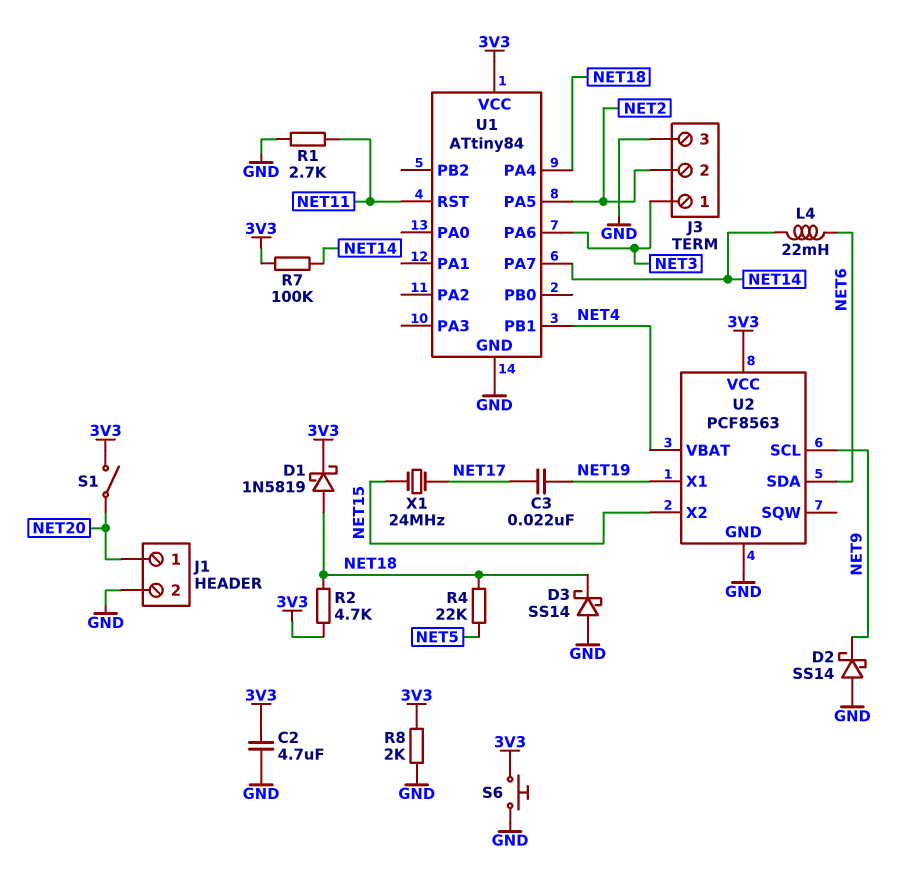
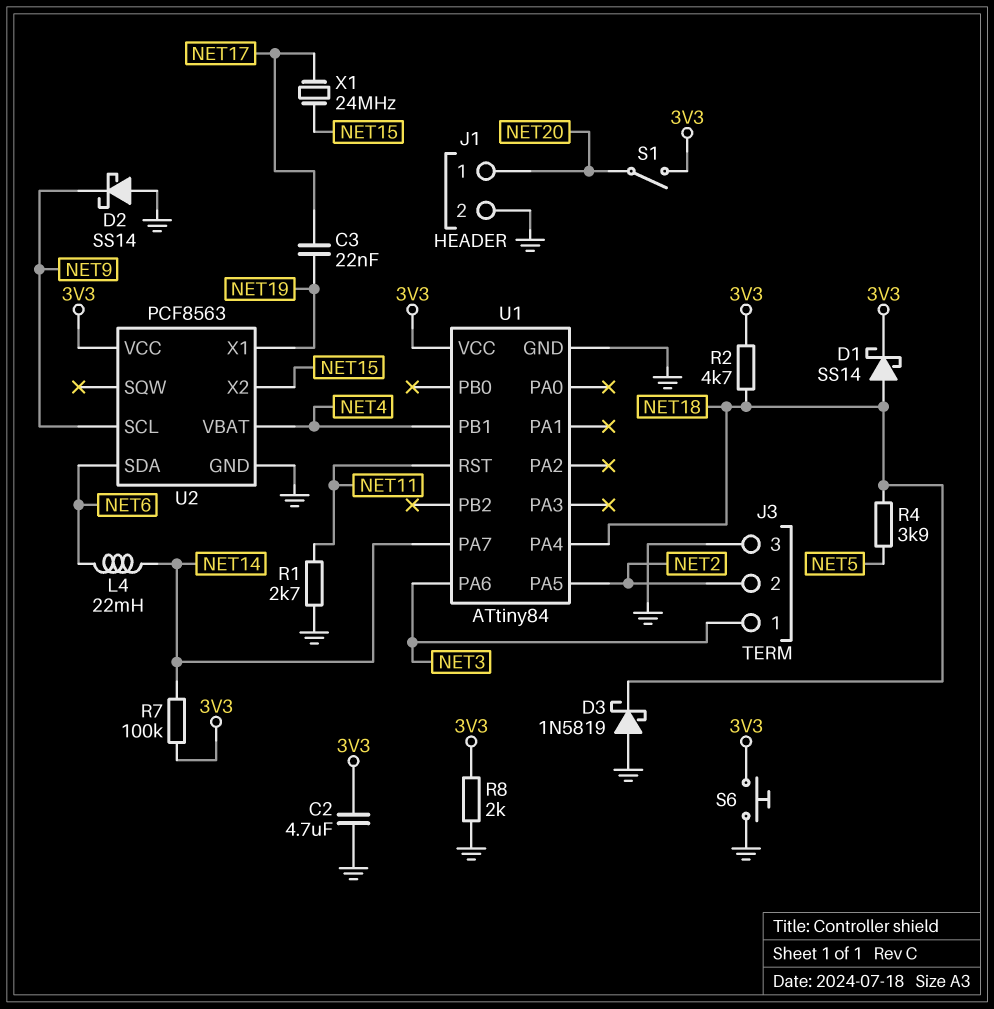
D1: schottky 1N5819 (A NET18, K 3V3) -> schottky SS14 (A NET18, K 3V3)
D3: schottky SS14 (A GND, K NET18) -> schottky 1N5819 (A GND, K NET18)
R4: 22k (NET5, NET18) -> 3.9k (NET5, NET18)

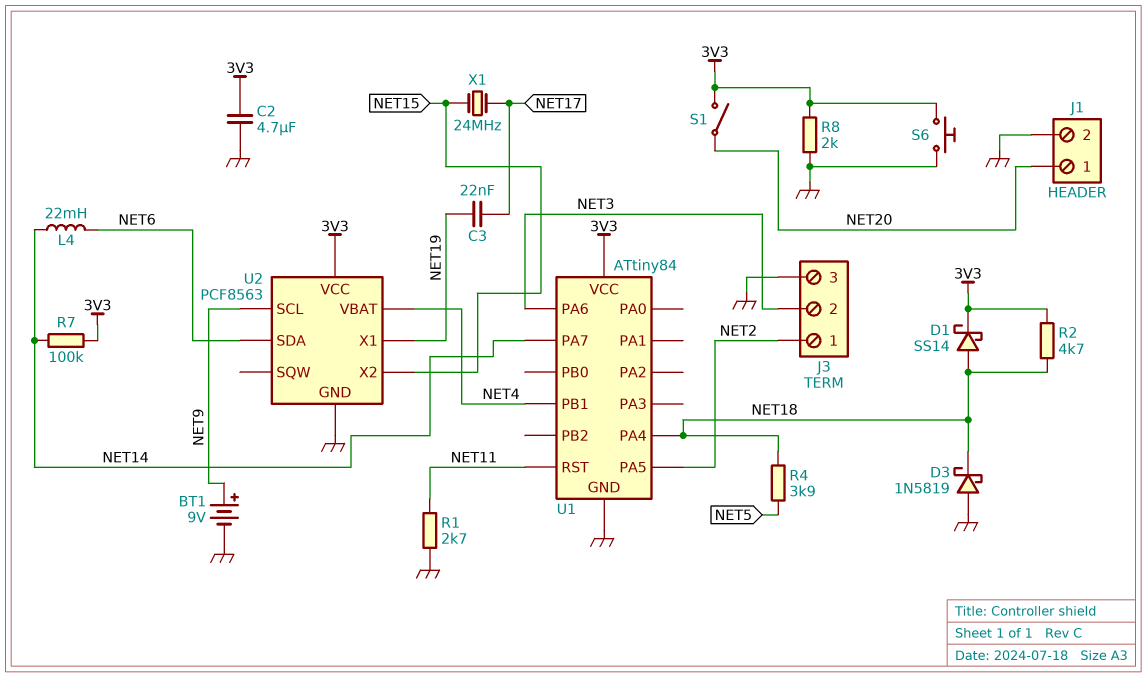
BT1: none -> 9V (plus NET9, minus GND)
D2: schottky SS14 (A GND, K NET9) -> none
J3 pin 1: NET3 -> NET2
J3 pin 2: NET2 -> NET3

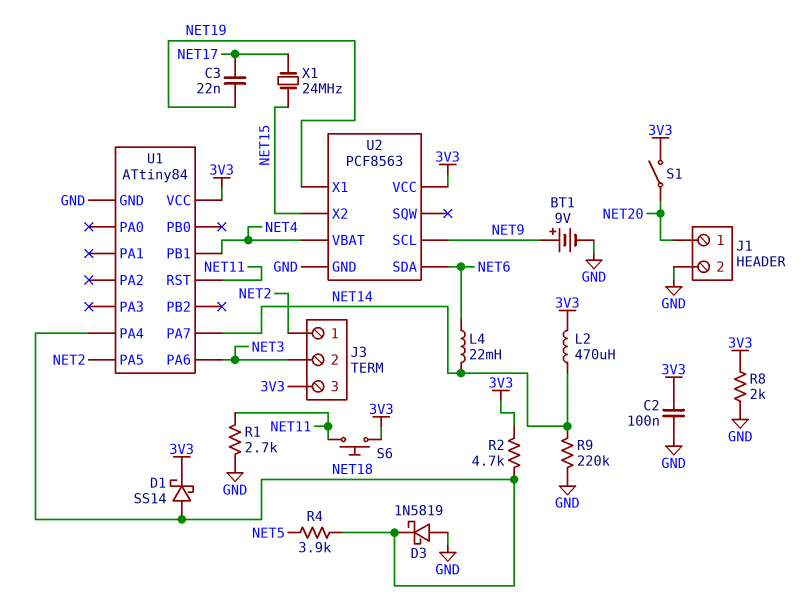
C2: 4.7uF (3V3, GND) -> 100nF (3V3, GND)
J3 pin 3: GND -> 3V3
L2: none -> 470uH (3V3, NET14)
R7: 100k (3V3, NET14) -> none
R9: none -> 220k (GND, NET14)
S6: button (3V3, GND) -> button (3V3, NET11)

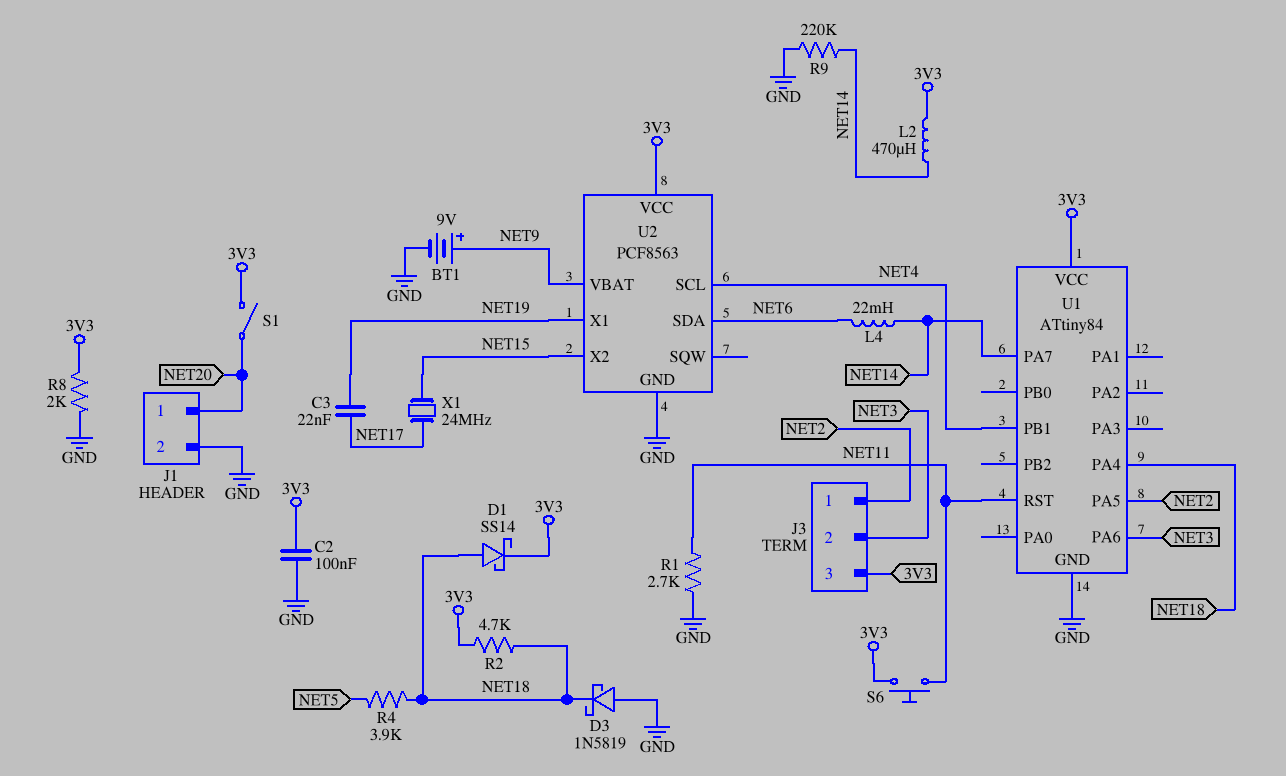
U2 pin SCL: NET9 -> NET4
U2 pin VBAT: NET4 -> NET9

